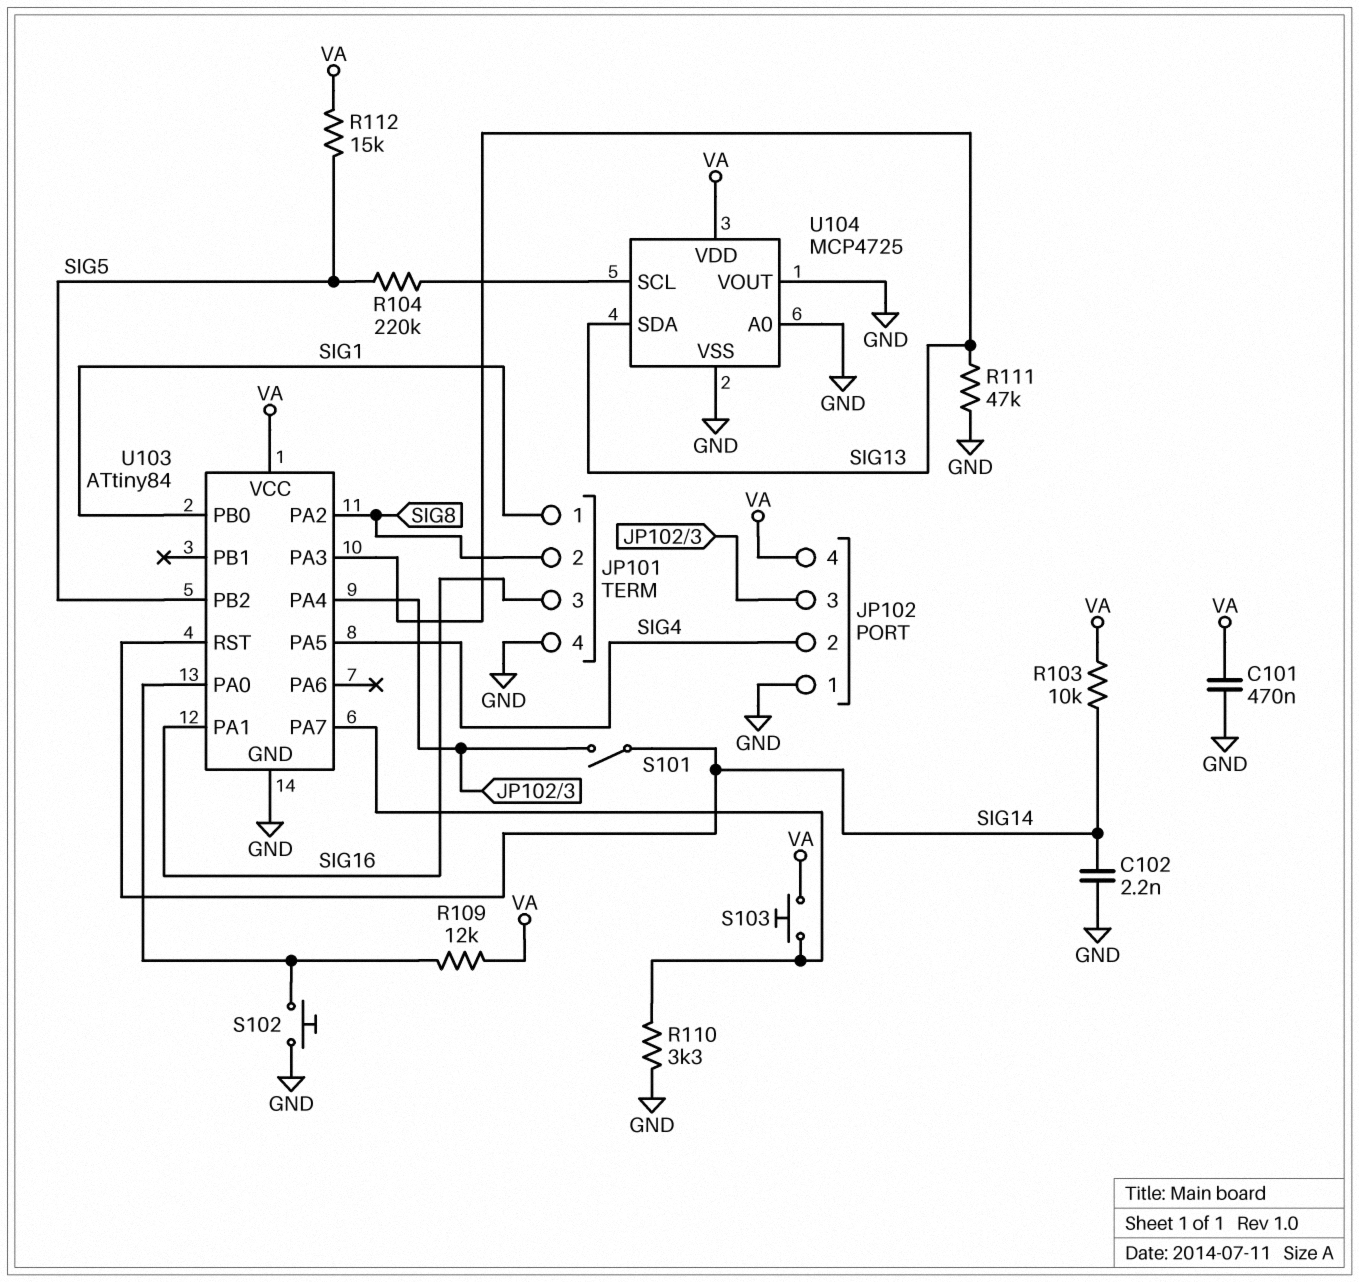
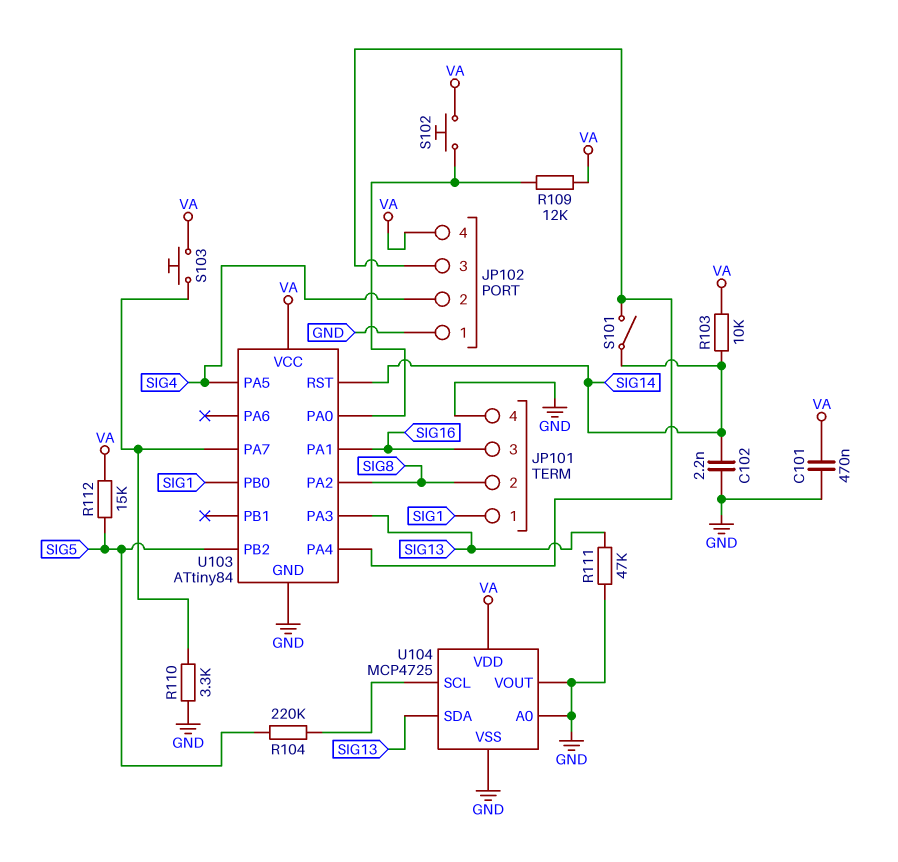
S102: button (GND, U103/PA0) -> button (U103/PA0, VA)

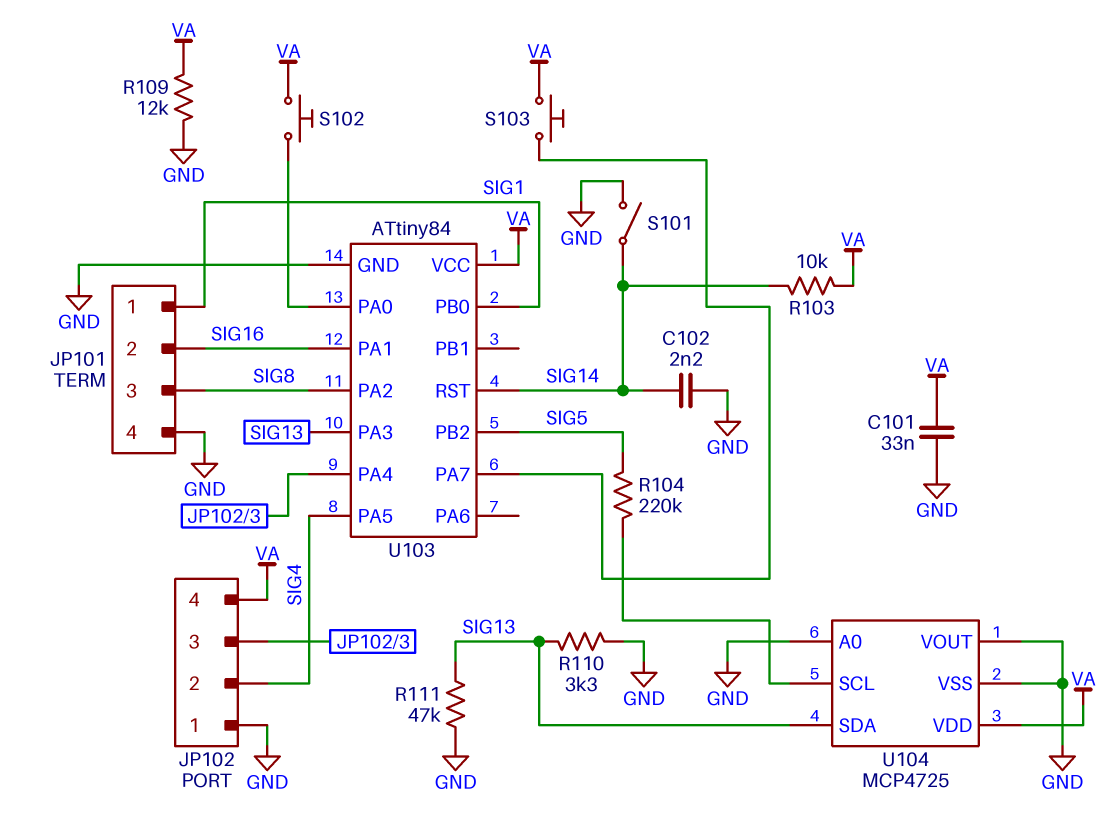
C101: 470nF (GND, VA) -> 33nF (GND, VA)
JP101 pin 2: SIG8 -> SIG16
JP101 pin 3: SIG16 -> SIG8
R109: 12k (U103/PA0, VA) -> 12k (GND, VA)
R110: 3.3k (GND, U103/PA7) -> 3.3k (GND, SIG13)
R112: 15k (SIG5, VA) -> none
S101: switch (JP102/3, SIG14) -> switch (GND, SIG14)

